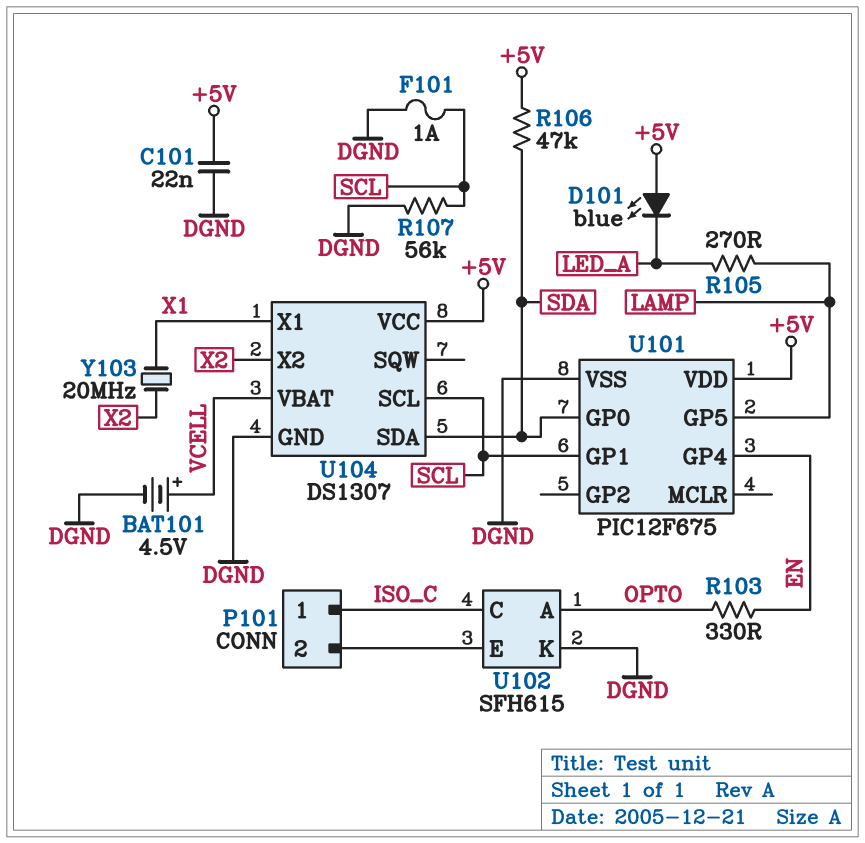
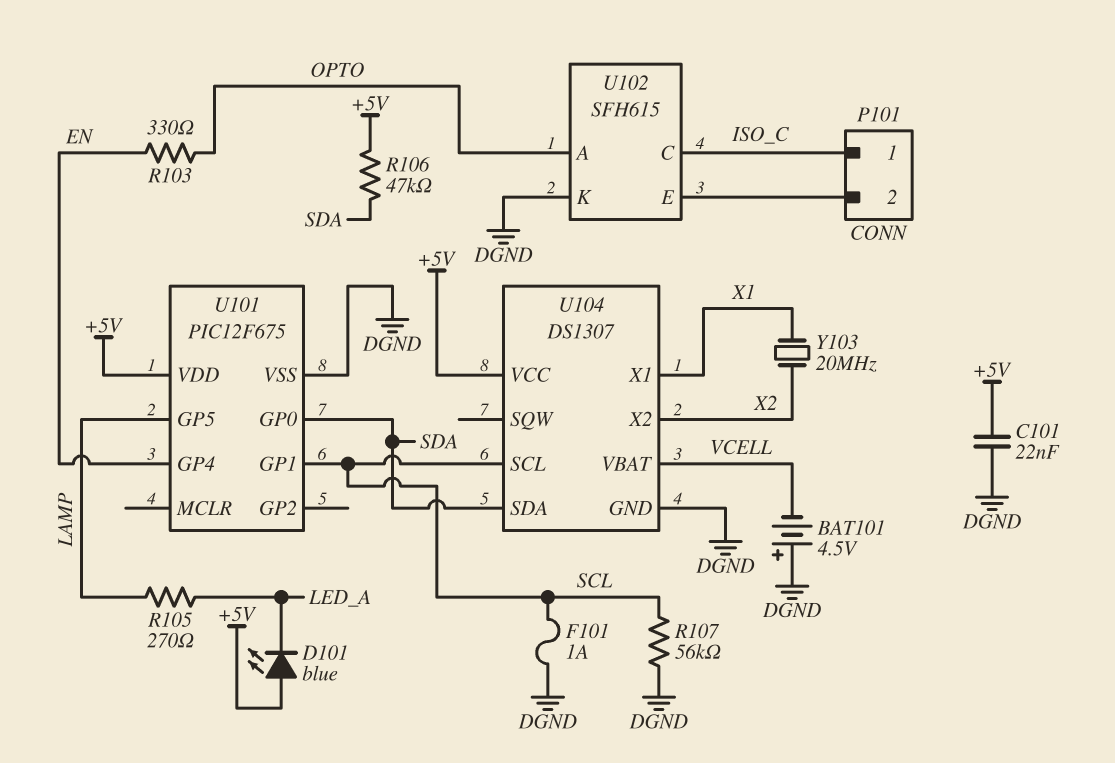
BAT101: 4.5V (plus VCELL, minus DGND) -> 4.5V (plus DGND, minus VCELL)

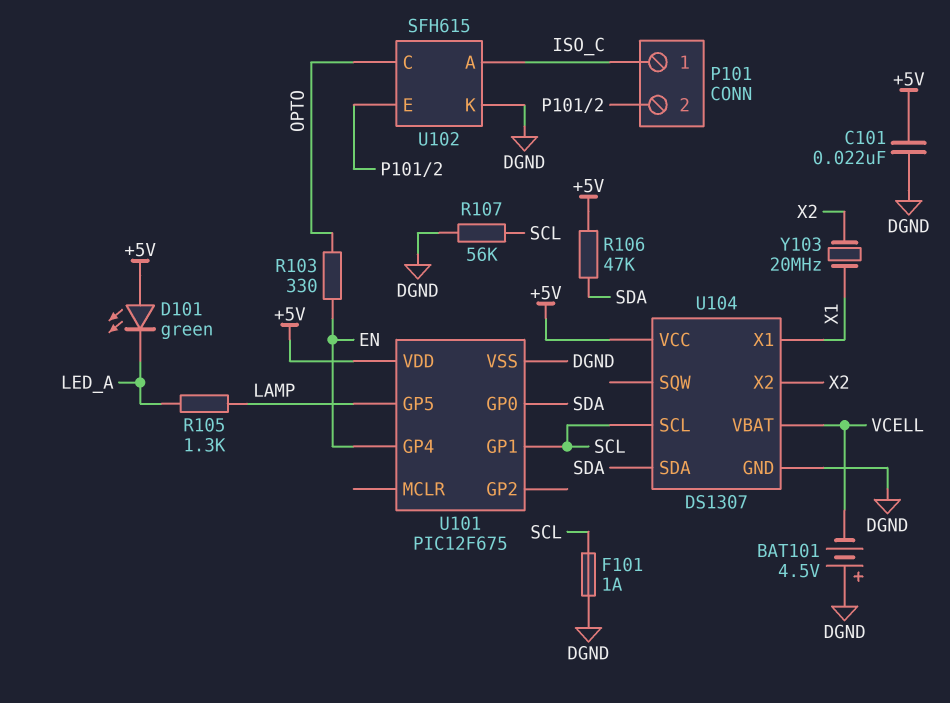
D101: LED blue (A +5V, K LED_A) -> LED green (A +5V, K LED_A)
R105: 270 (LAMP, LED_A) -> 1.3k (LAMP, LED_A)
U102 pin A: OPTO -> ISO_C
U102 pin C: ISO_C -> OPTO

